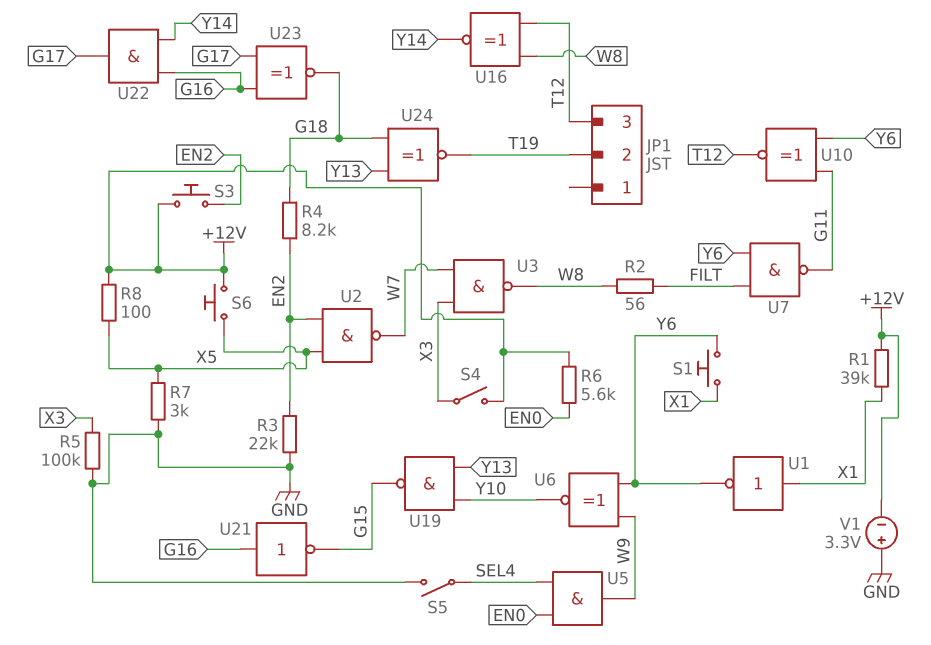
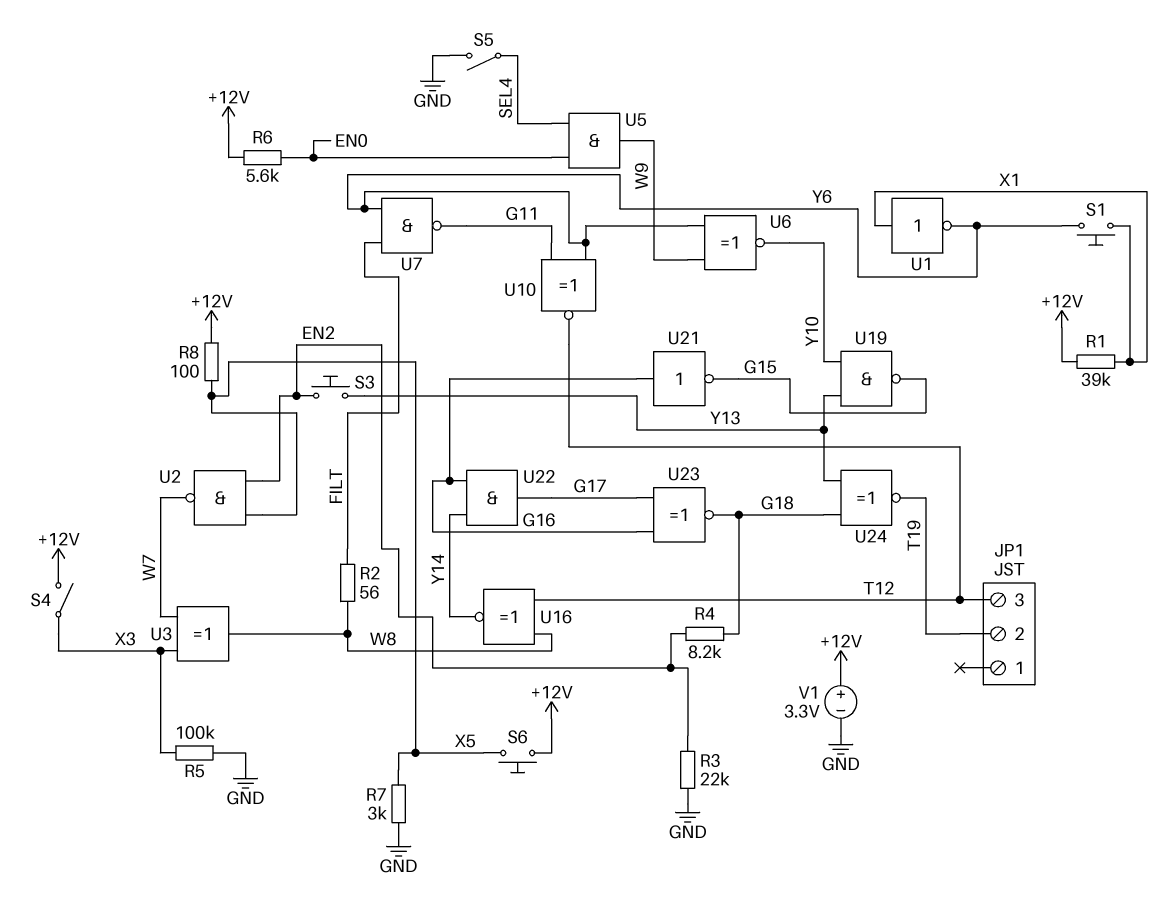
S3: button (+12V, EN2) -> button (EN2, Y13)
U3: NAND (in W7, in X3, out W8) -> XOR (in W7, in X3, out W8)
V1: 3.3V (plus GND, minus +12V) -> 3.3V (plus +12V, minus GND)

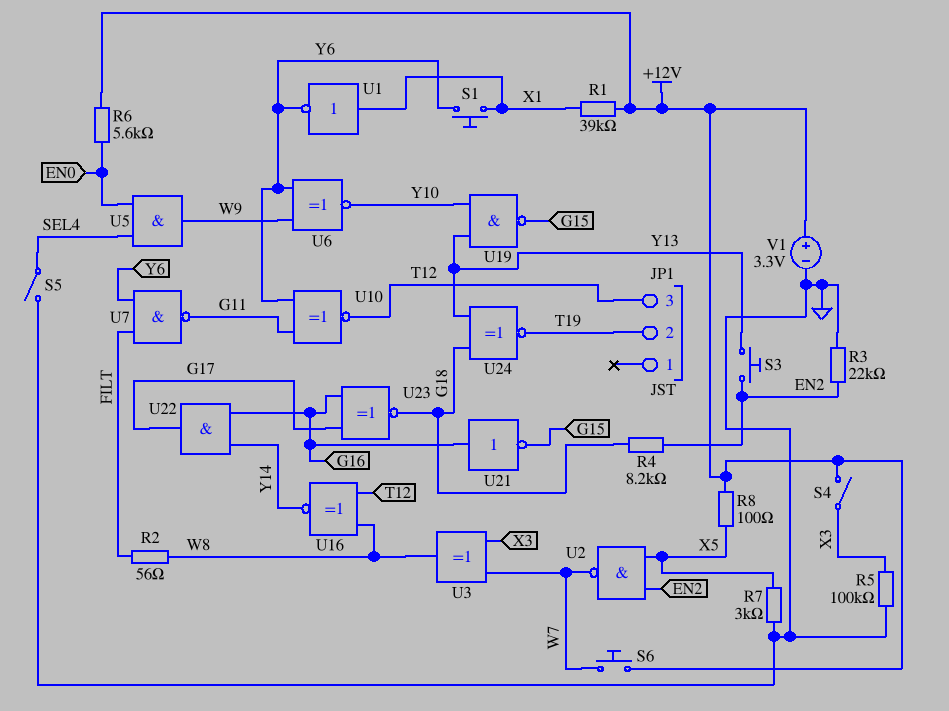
S6: button (+12V, X5) -> button (+12V, W7)

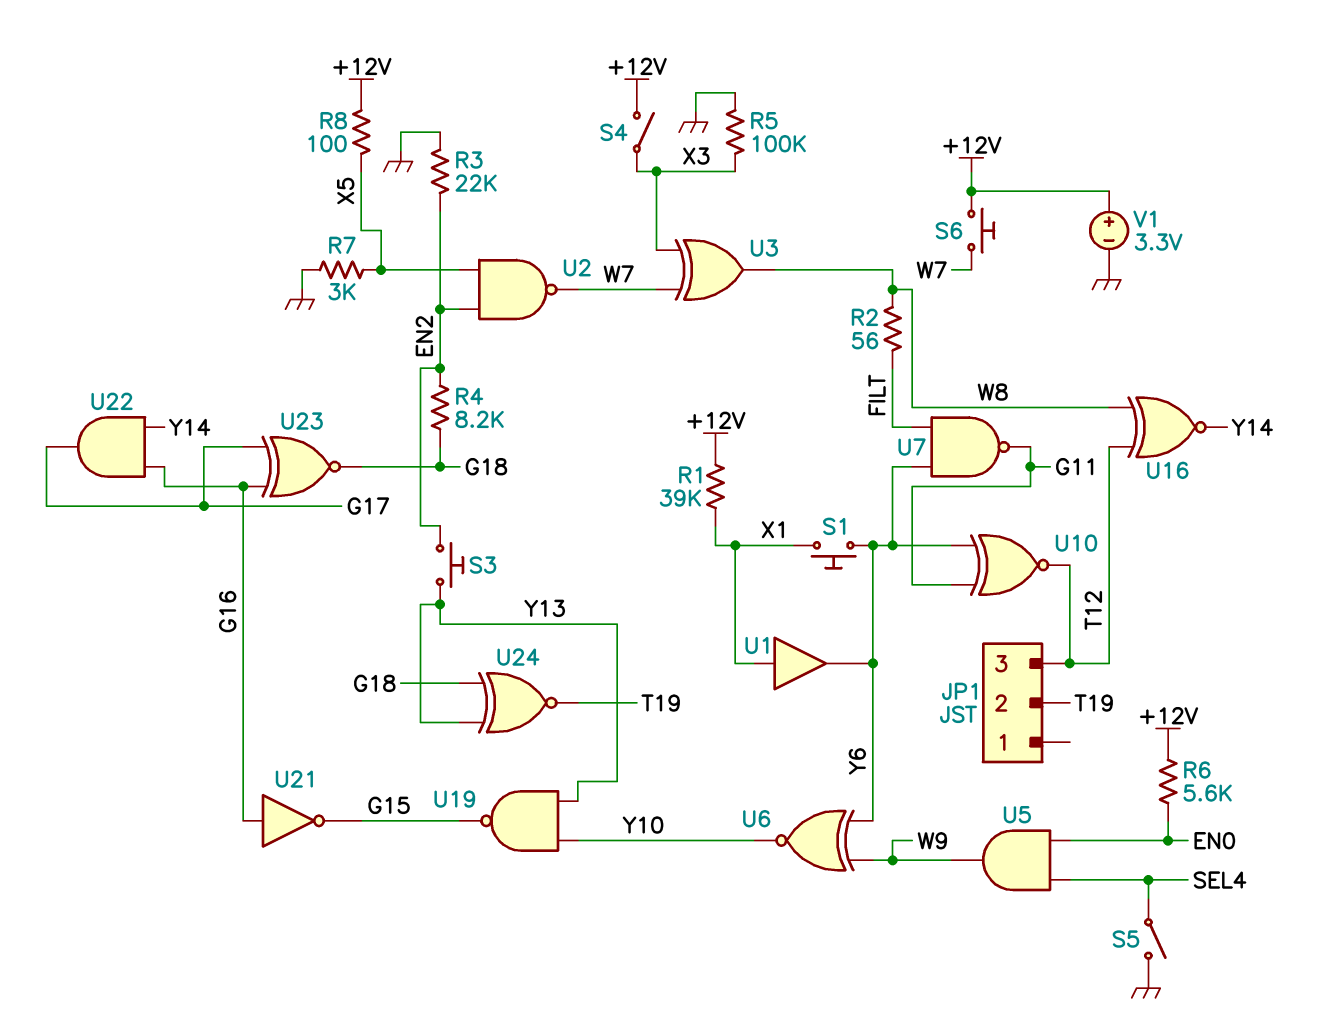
U1: NOT (in X1, out Y6) -> buffer (in X1, out Y6)

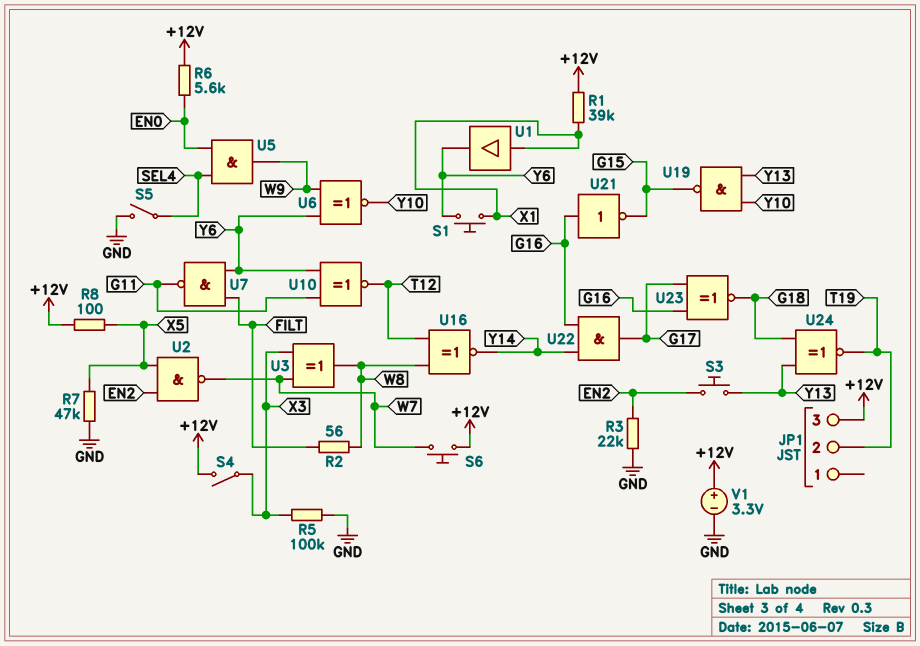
JP1 pin 3: T12 -> +12V
R4: 8.2k (EN2, G18) -> none
R7: 3k (GND, X5) -> 47k (GND, X5)

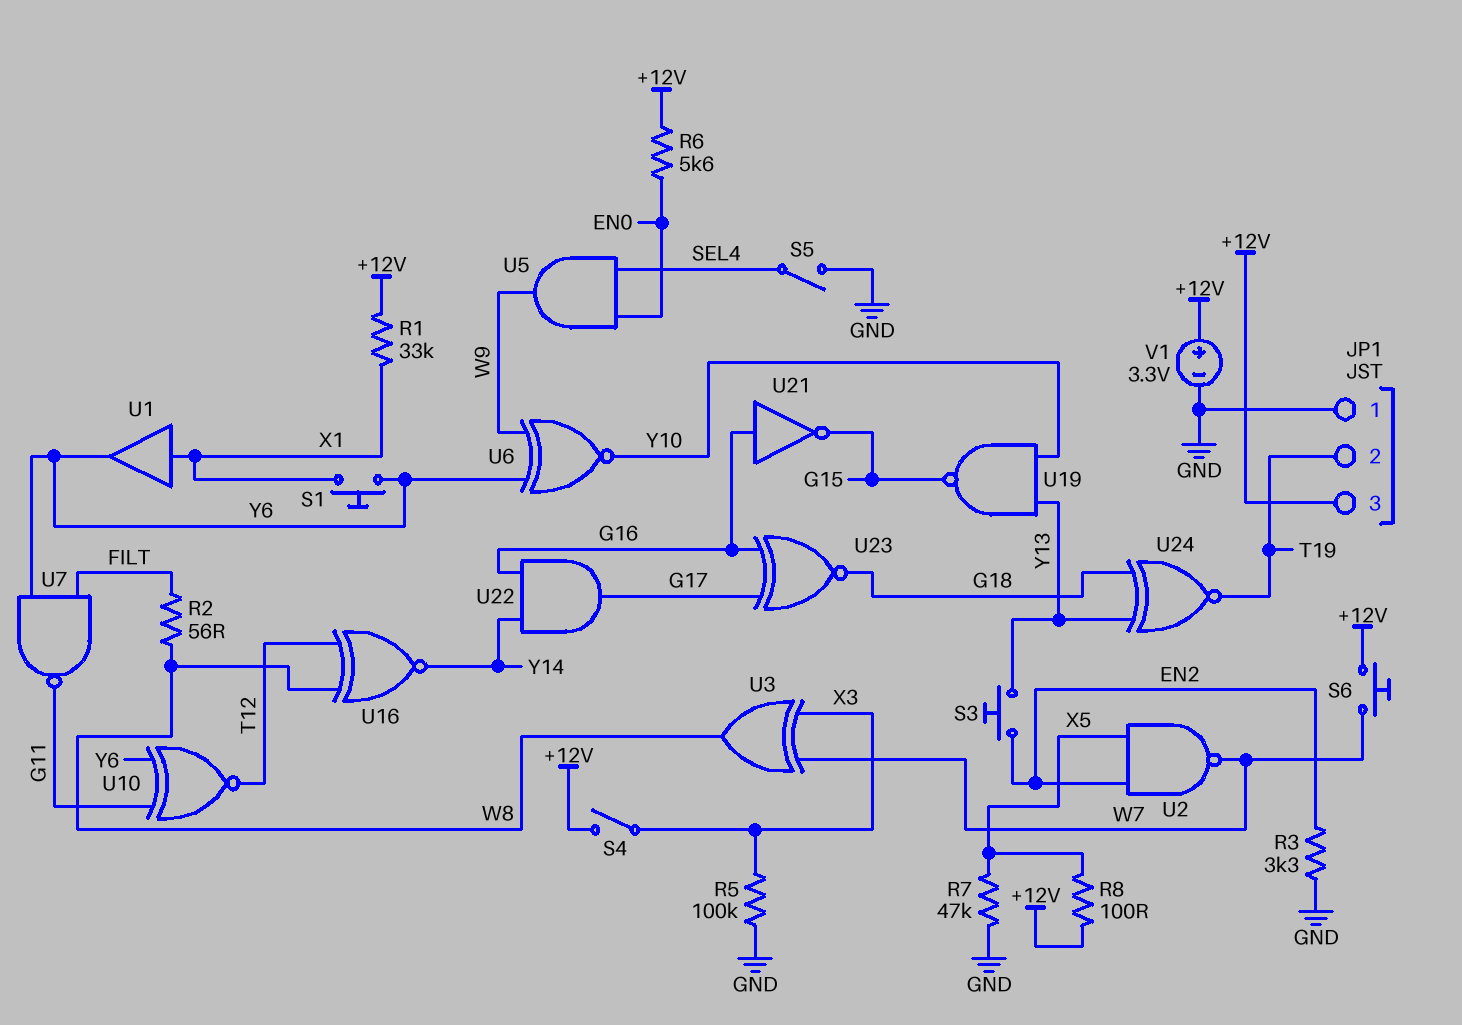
JP1 pin 1: none -> GND
R1: 39k (+12V, X1) -> 33k (+12V, X1)
R3: 22k (EN2, GND) -> 3.3k (EN2, GND)

